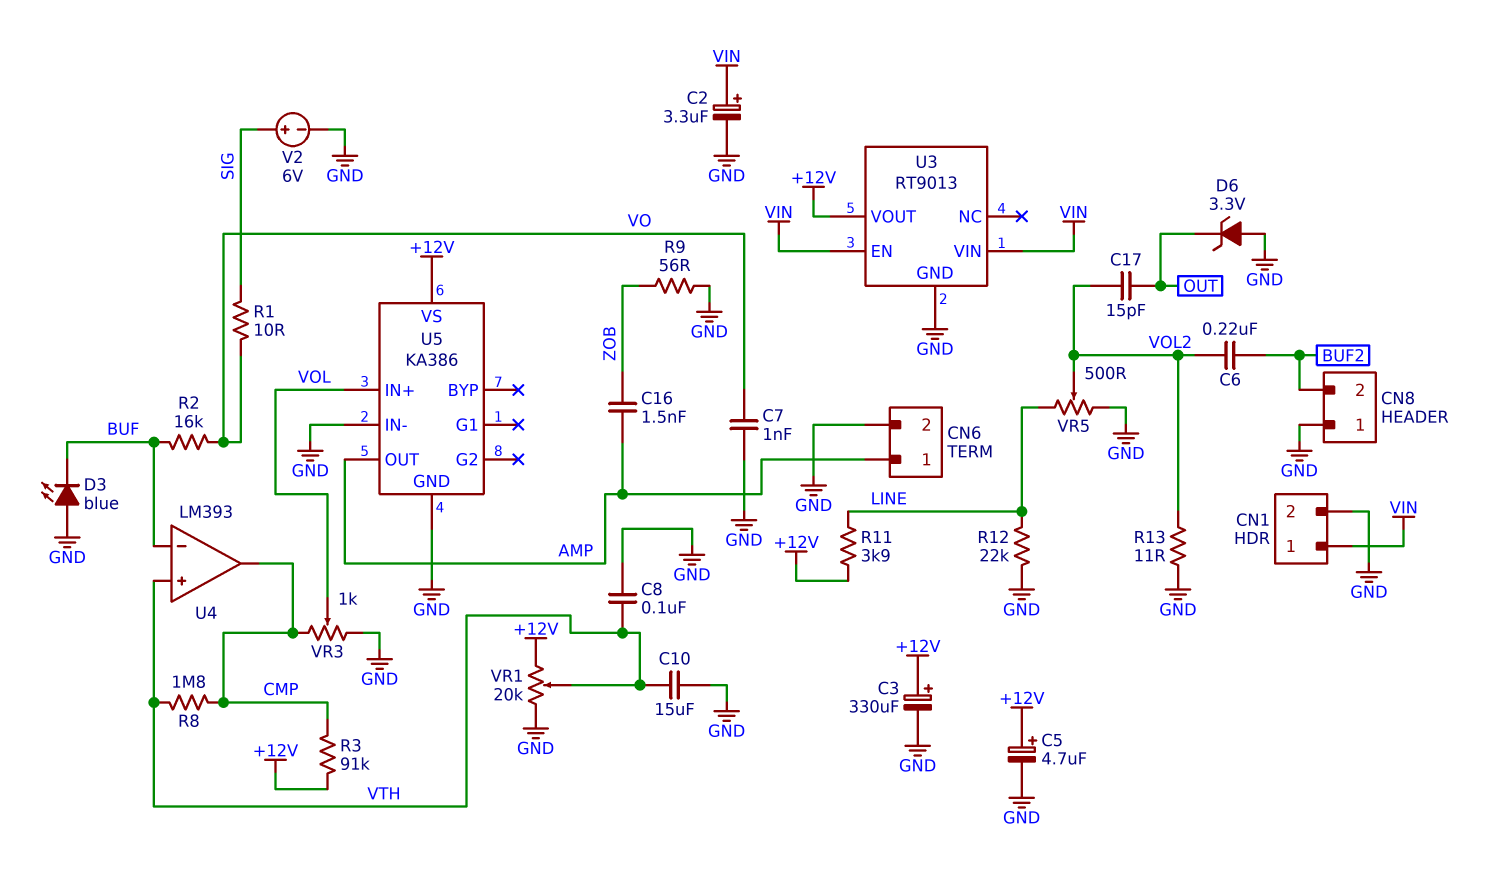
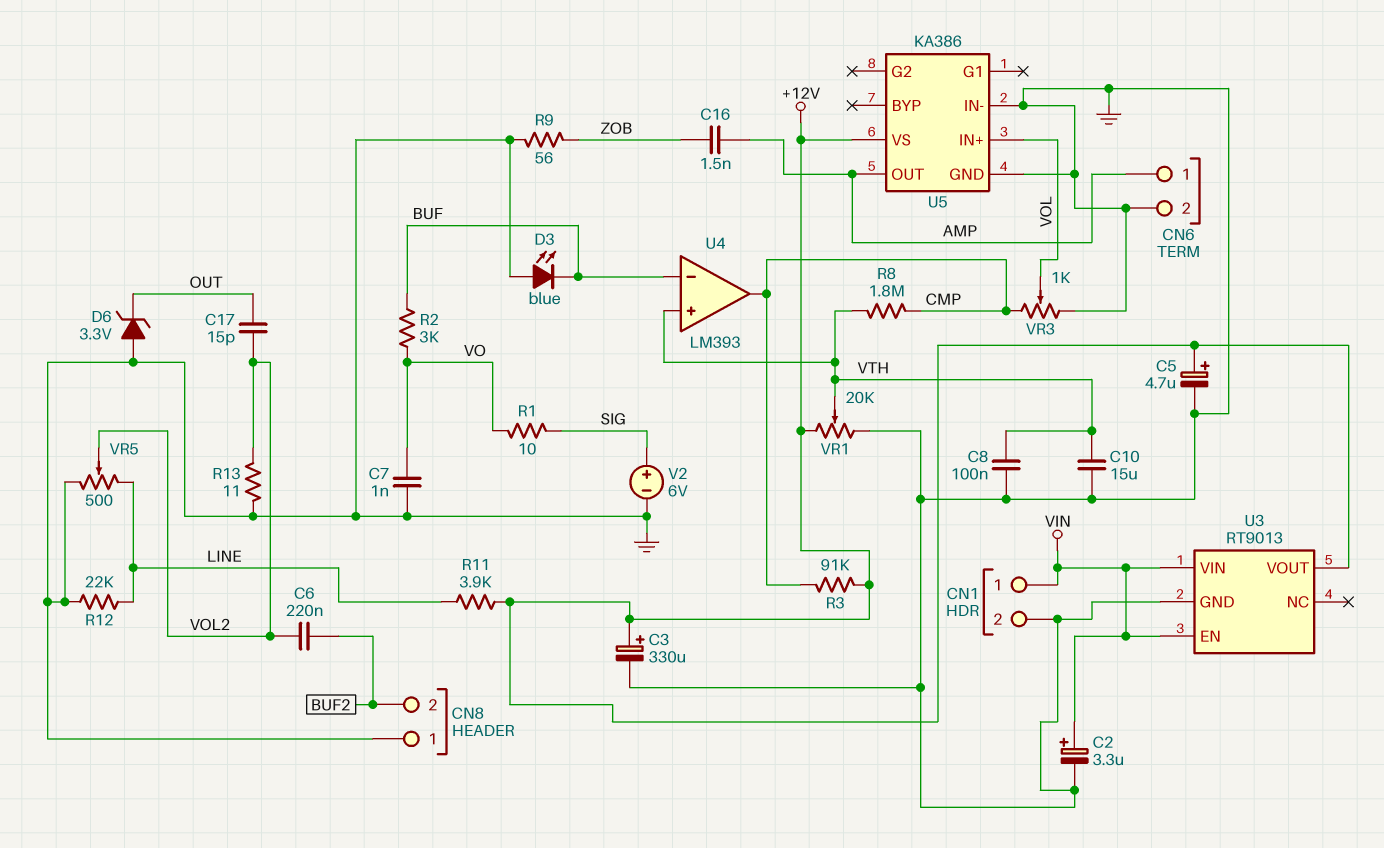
R2: 16k (BUF, VO) -> 3k (BUF, VO)

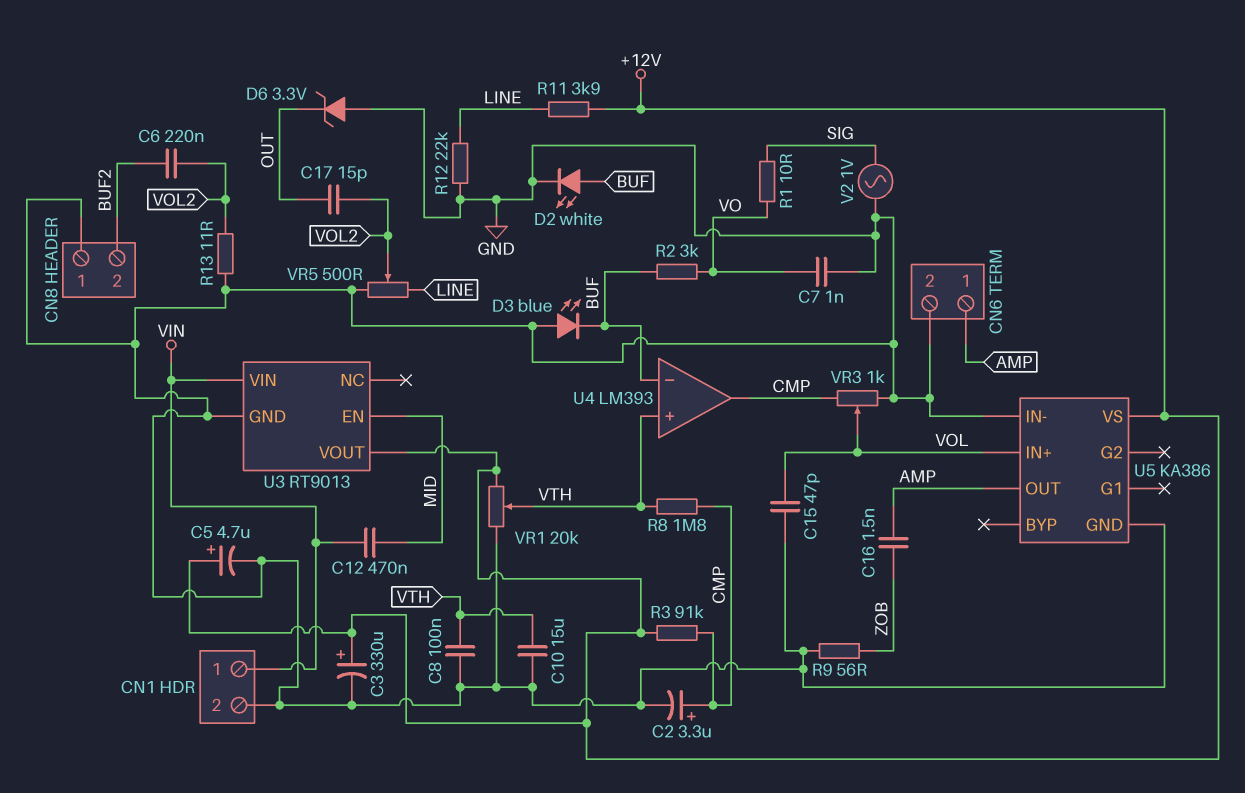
C2: 3.3uF (plus VIN, minus GND) -> 3.3uF (plus CMP, minus GND)
C12: none -> 470nF (MID, VIN)
C15: none -> 47pF (GND, VOL)
D2: none -> LED white (A BUF, K GND)
U3 pin EN: VIN -> MID
V2: 6V (plus SIG, minus GND) -> AC 1V (GND, SIG)

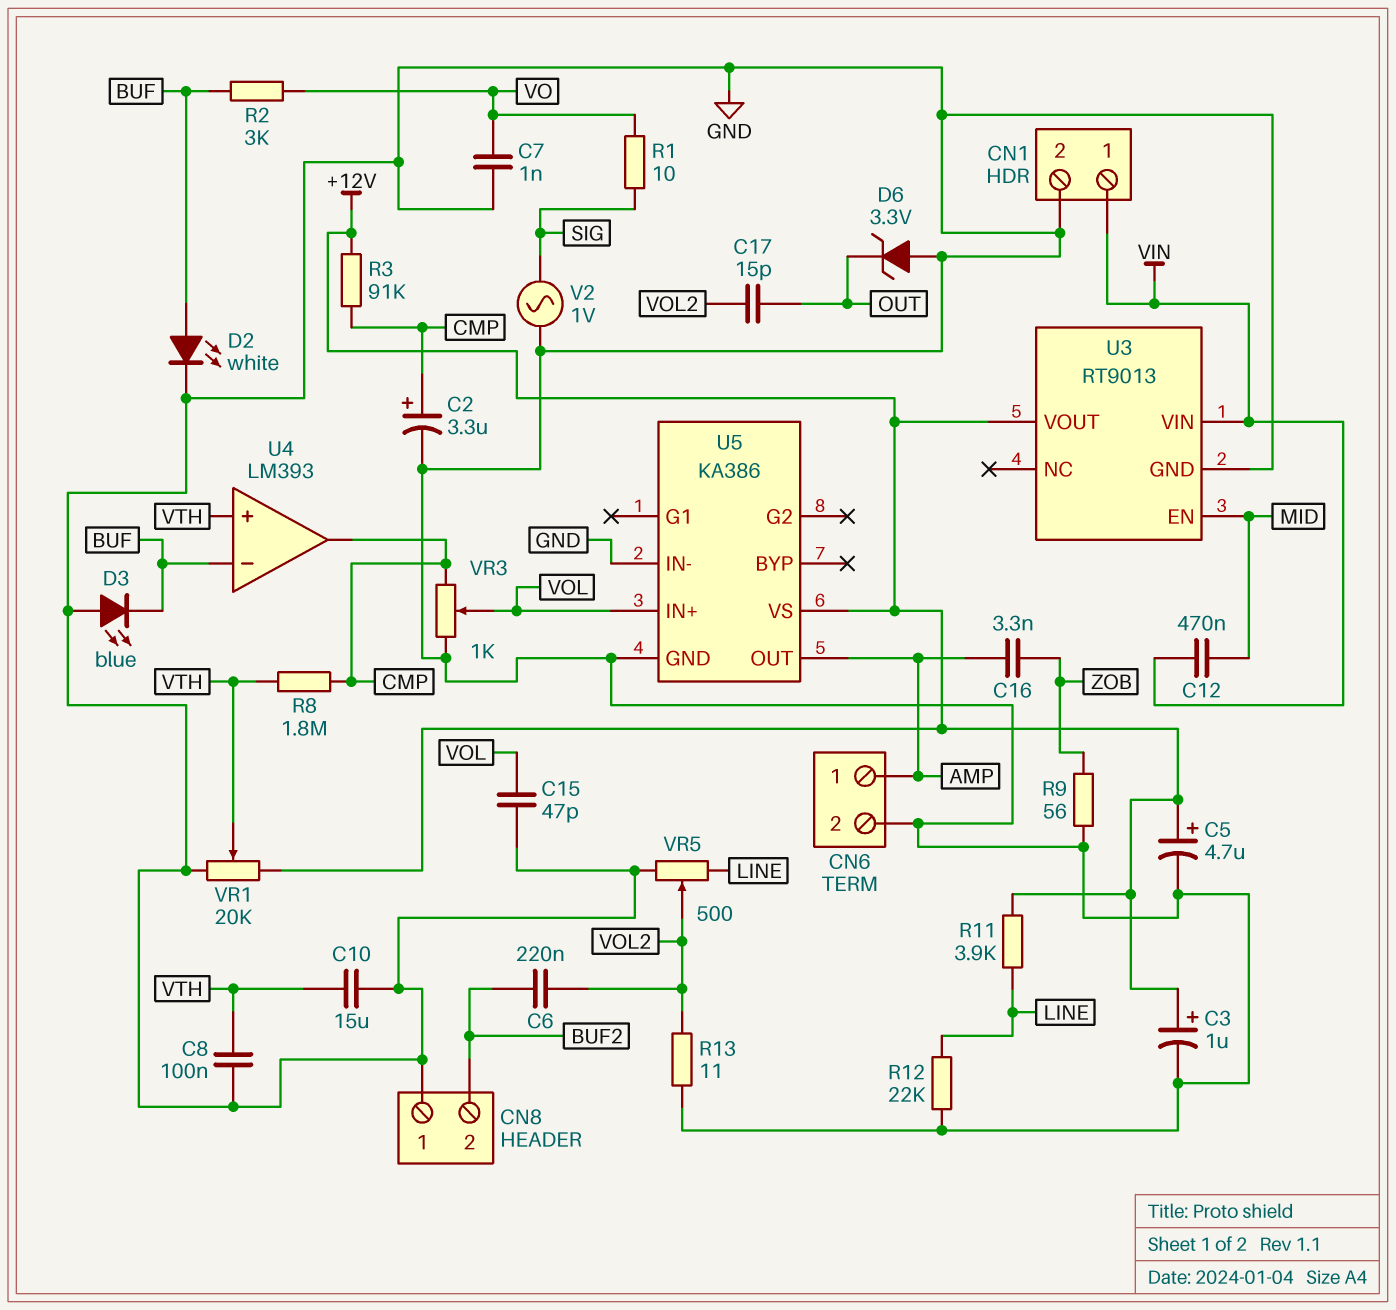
C3: 330uF (plus +12V, minus GND) -> 1uF (plus +12V, minus GND)
C16: 1.5nF (AMP, ZOB) -> 3.3nF (AMP, ZOB)

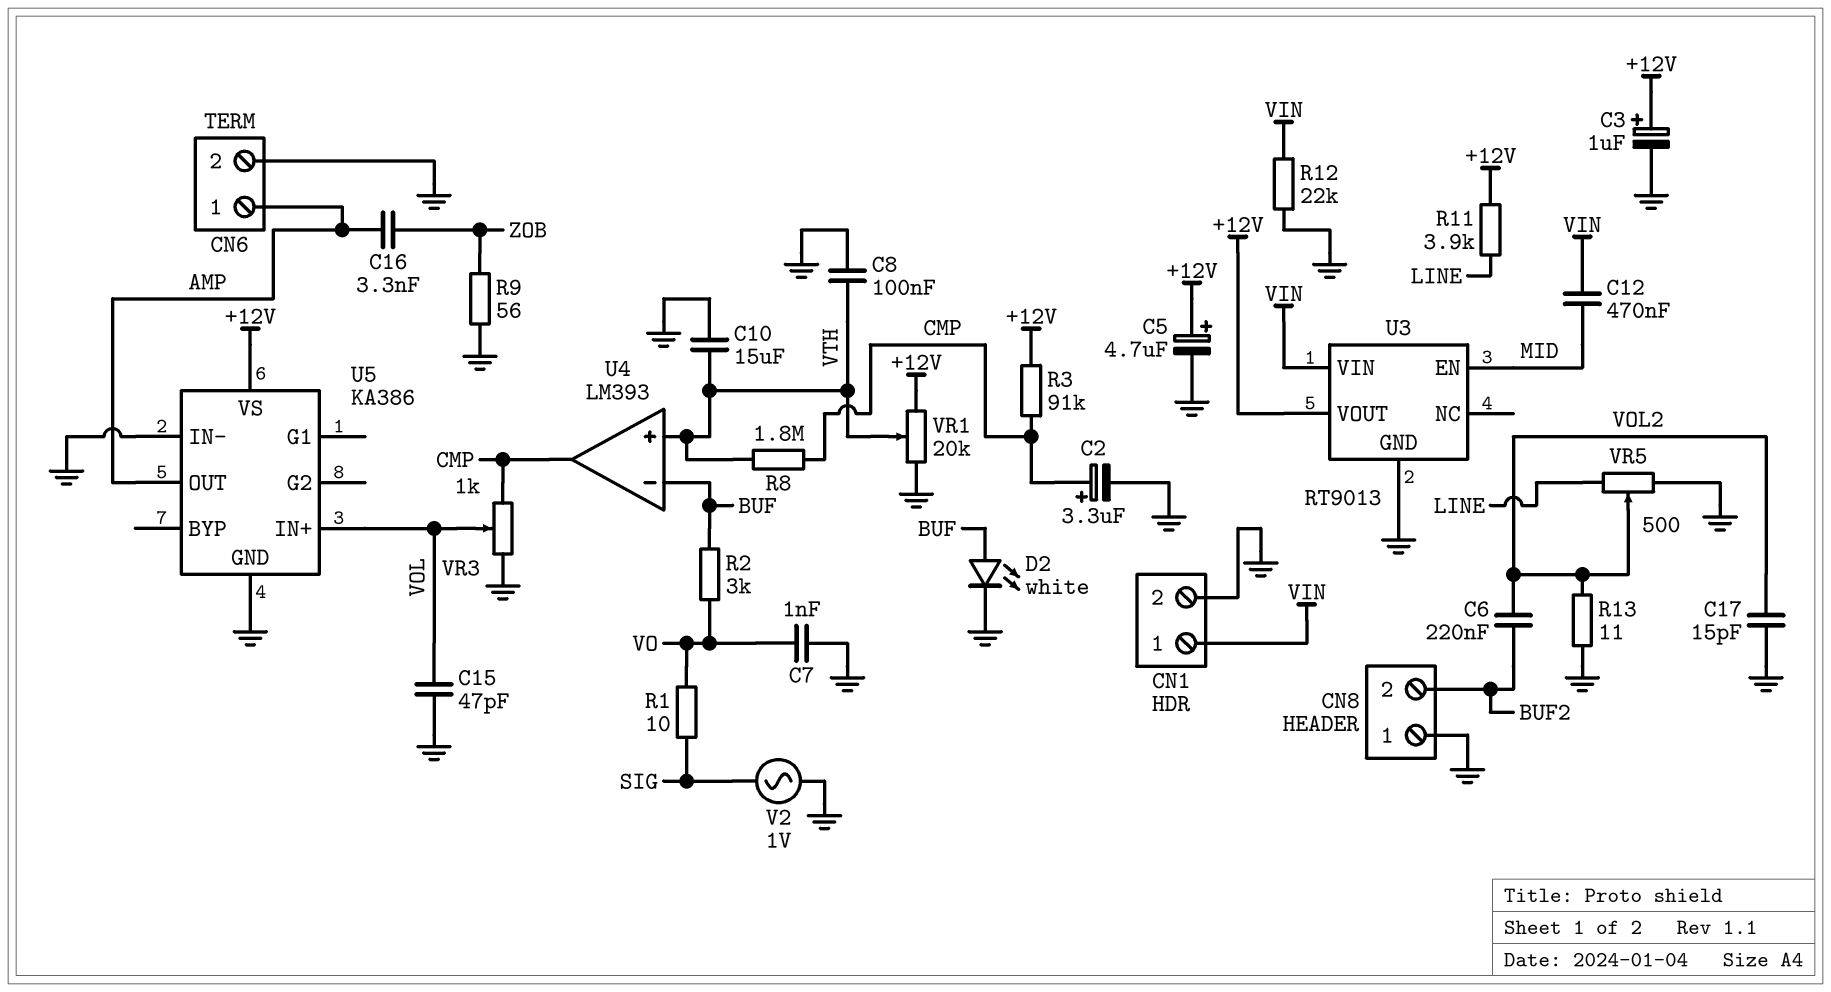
C17: 15pF (OUT, VOL2) -> 15pF (GND, VOL2)
D3: LED blue (A GND, K BUF) -> none
D6: zener 3.3V (A GND, K OUT) -> none
R12: 22k (GND, LINE) -> 22k (GND, VIN)

